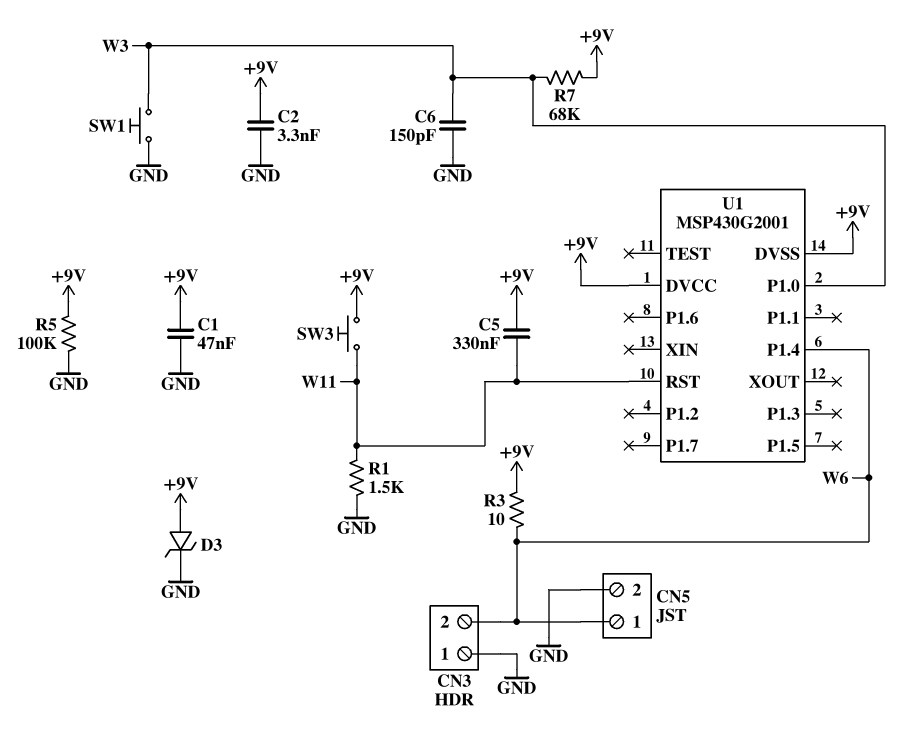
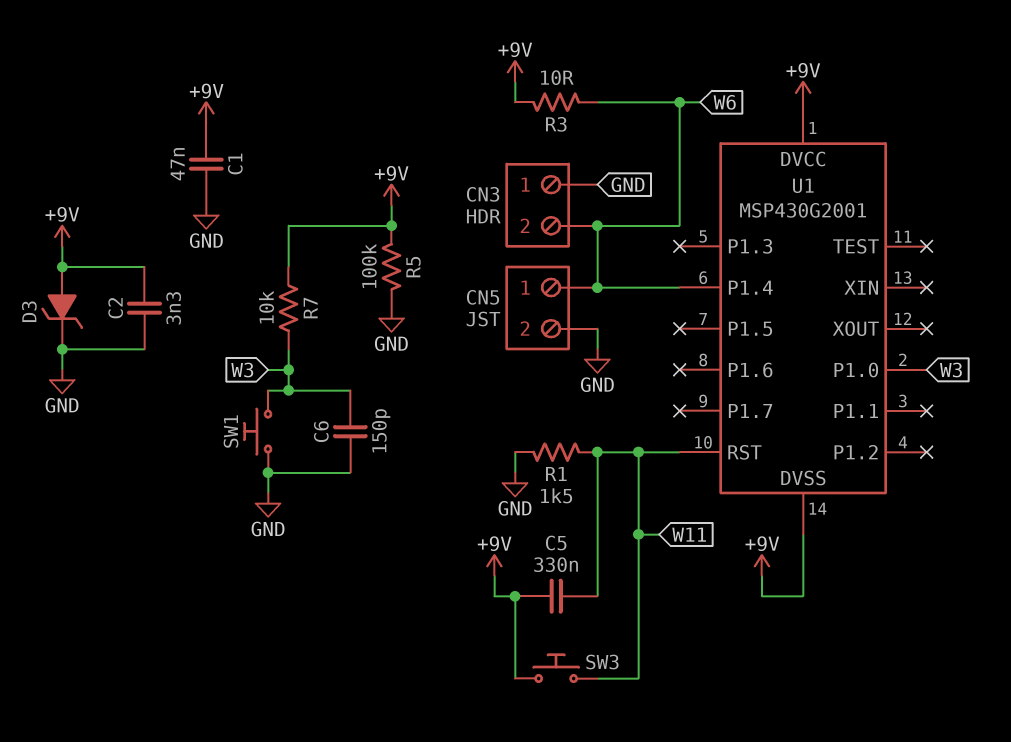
R7: 68k (+9V, W3) -> 10k (+9V, W3)

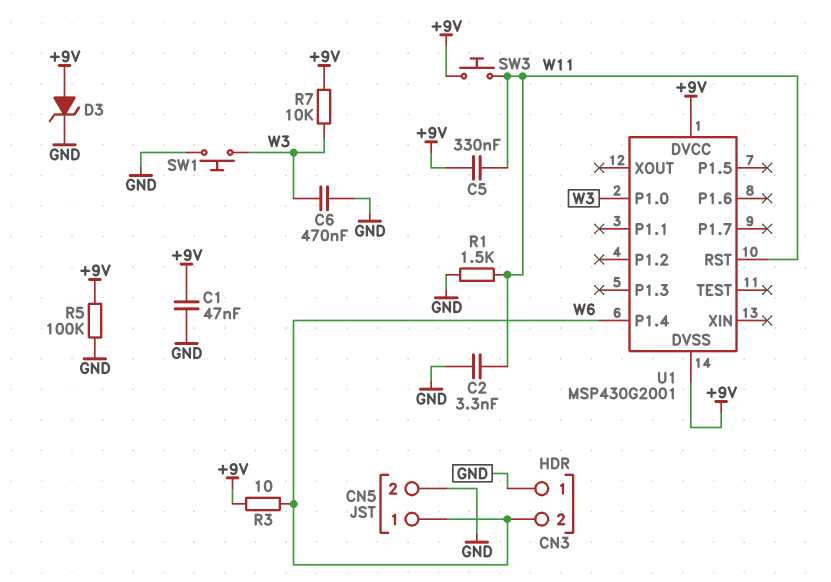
C2: 3.3nF (+9V, GND) -> 3.3nF (GND, W11)
C6: 150pF (GND, W3) -> 470nF (GND, W3)

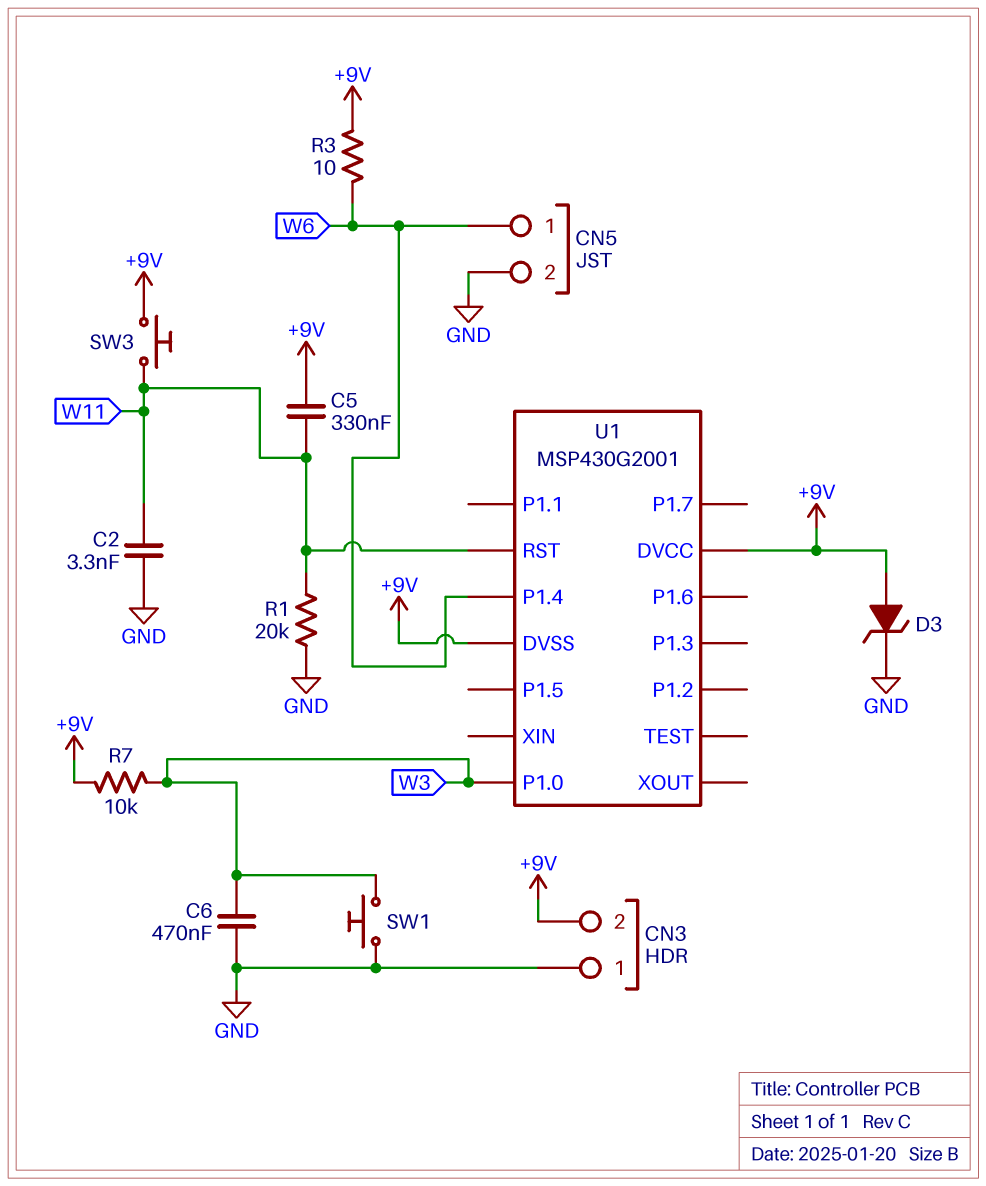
C1: 47nF (+9V, GND) -> none
CN3 pin 2: W6 -> +9V
R1: 1.5k (GND, W11) -> 20k (GND, W11)
R5: 100k (+9V, GND) -> none

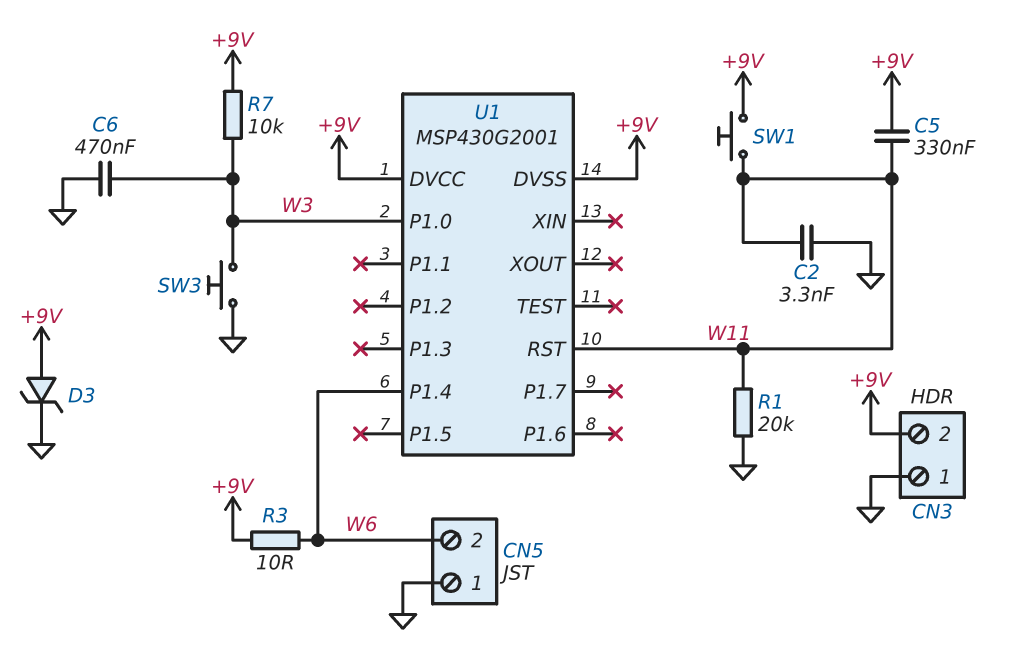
CN5 pin 1: W6 -> GND
CN5 pin 2: GND -> W6
SW1: button (GND, W3) -> button (+9V, W11)
SW3: button (+9V, W11) -> button (GND, W3)

